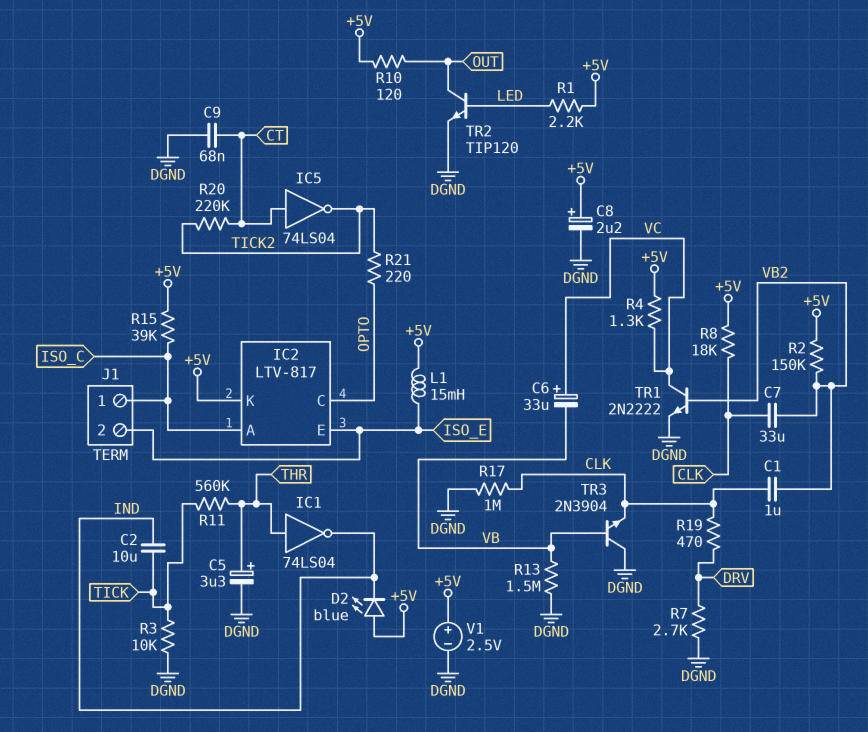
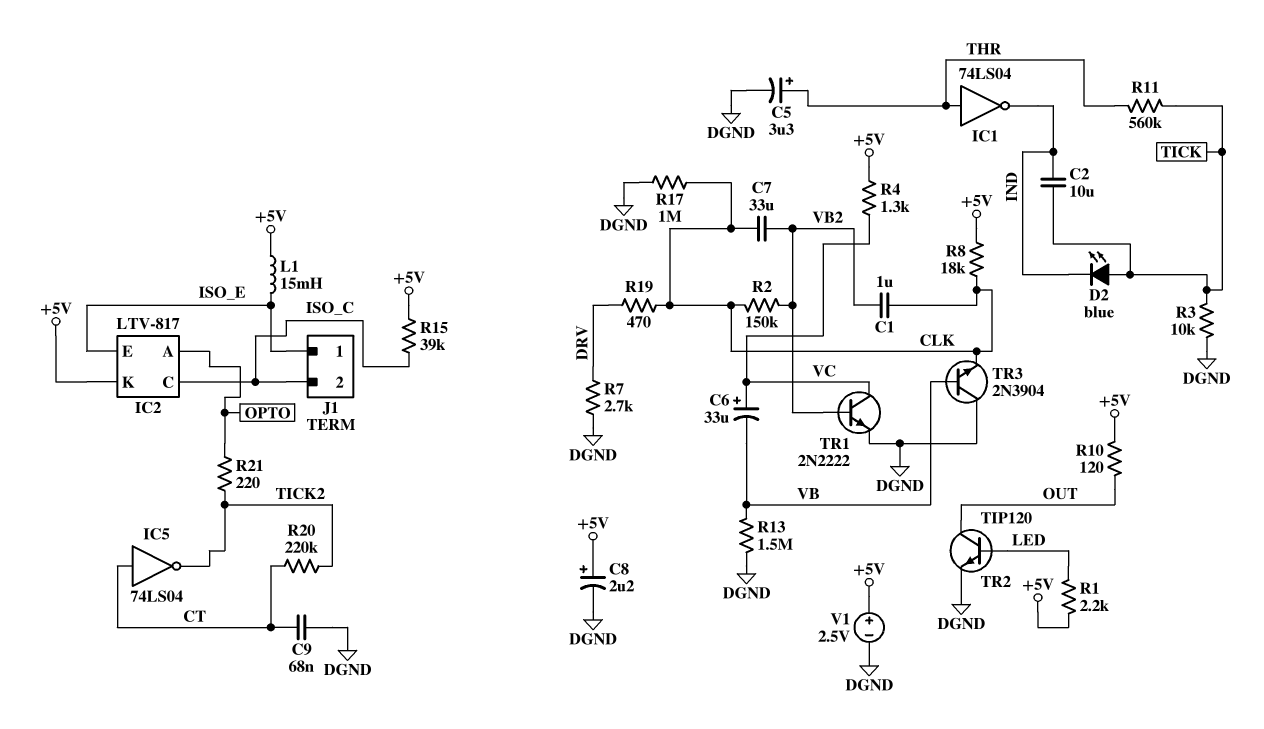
D2: LED blue (A +5V, K IND) -> LED blue (A TICK, K IND)
IC2 pin A: ISO_C -> OPTO
IC2 pin C: OPTO -> ISO_C
J1 pin 1: ISO_C -> ISO_E
J1 pin 2: ISO_E -> ISO_C
R2: 150k (+5V, VB2) -> 150k (CLK, VB2)

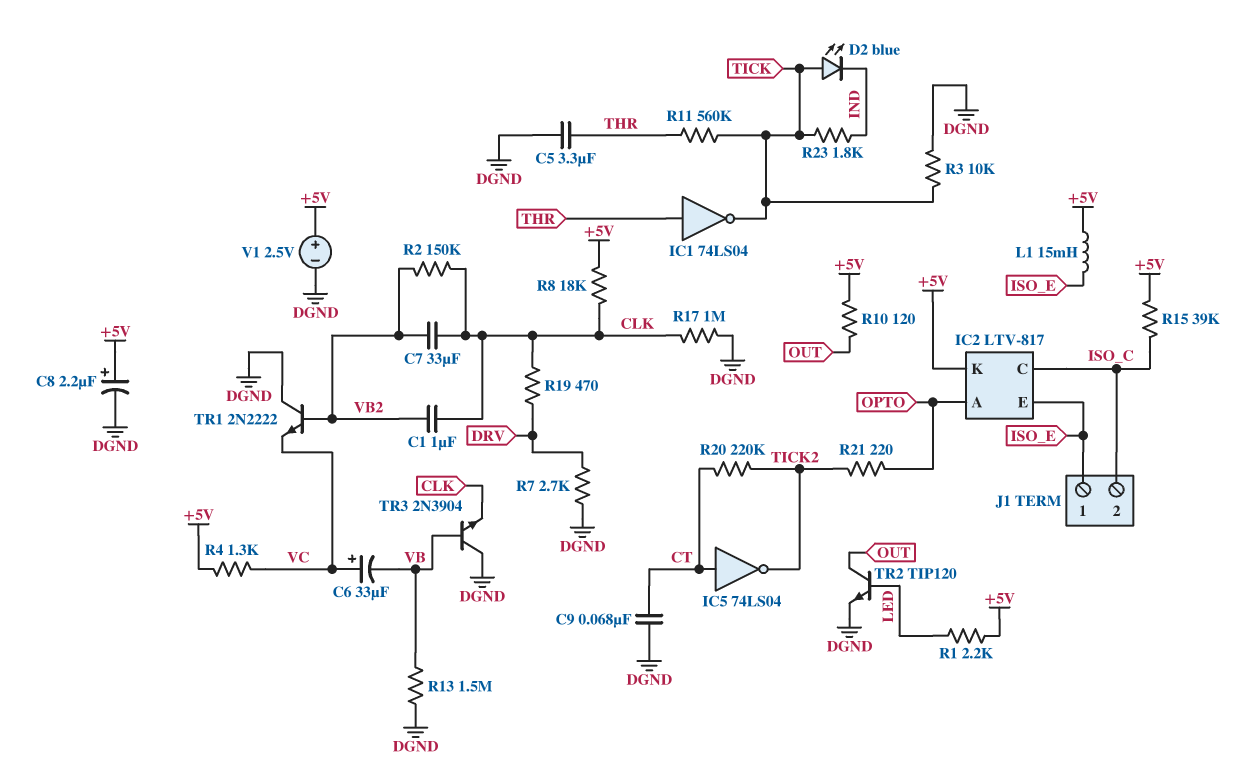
C2: 10uF (IND, TICK) -> none
C5: 3.3uF (plus THR, minus DGND) -> 3.3uF (DGND, THR)
IC1: NOT 74LS04 (in THR, out IND) -> NOT 74LS04 (in THR, out TICK)
R23: none -> 1.8k (IND, TICK)
TR1: NPN 2N2222 (B VB2, C VC, E DGND) -> NPN 2N2222 (B VB2, C DGND, E VC)

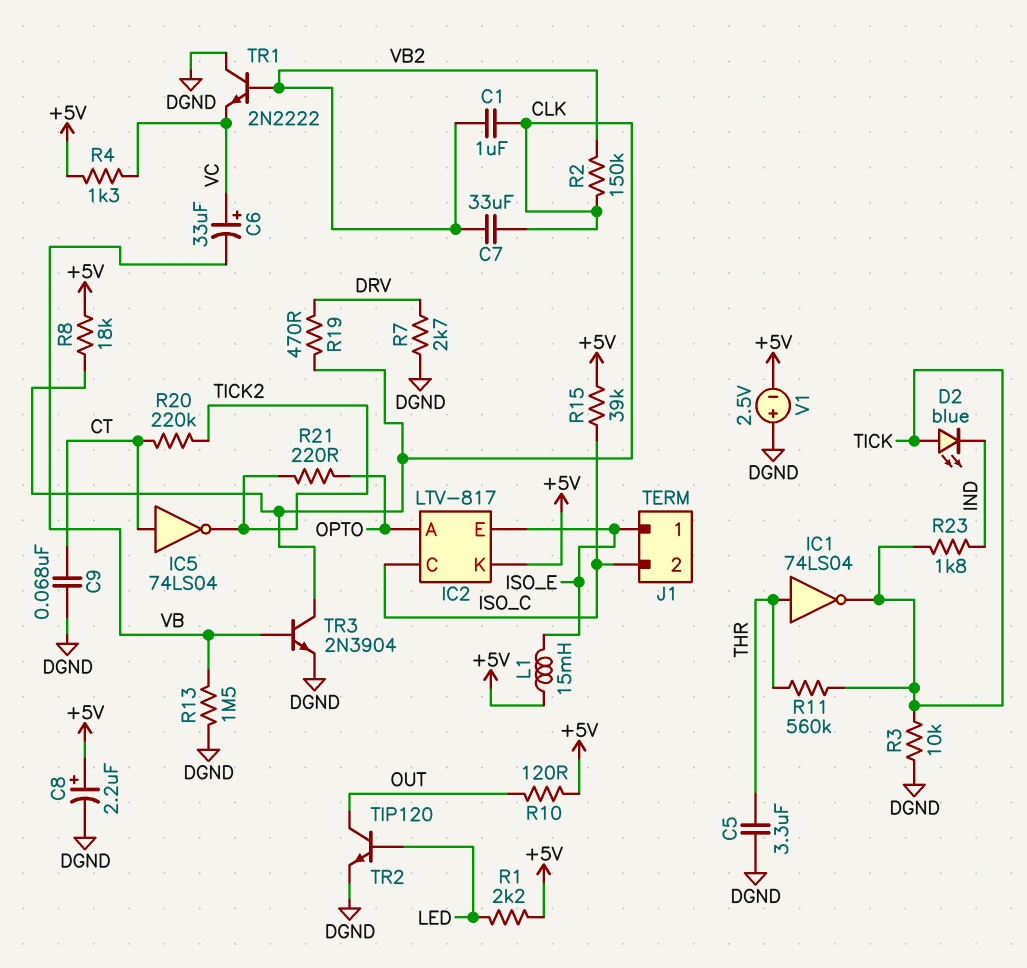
R17: 1M (CLK, DGND) -> none
TR3: NPN 2N3904 (B VB, C DGND, E CLK) -> NPN 2N3904 (B VB, C CLK, E DGND)
V1: 2.5V (plus +5V, minus DGND) -> 2.5V (plus DGND, minus +5V)

